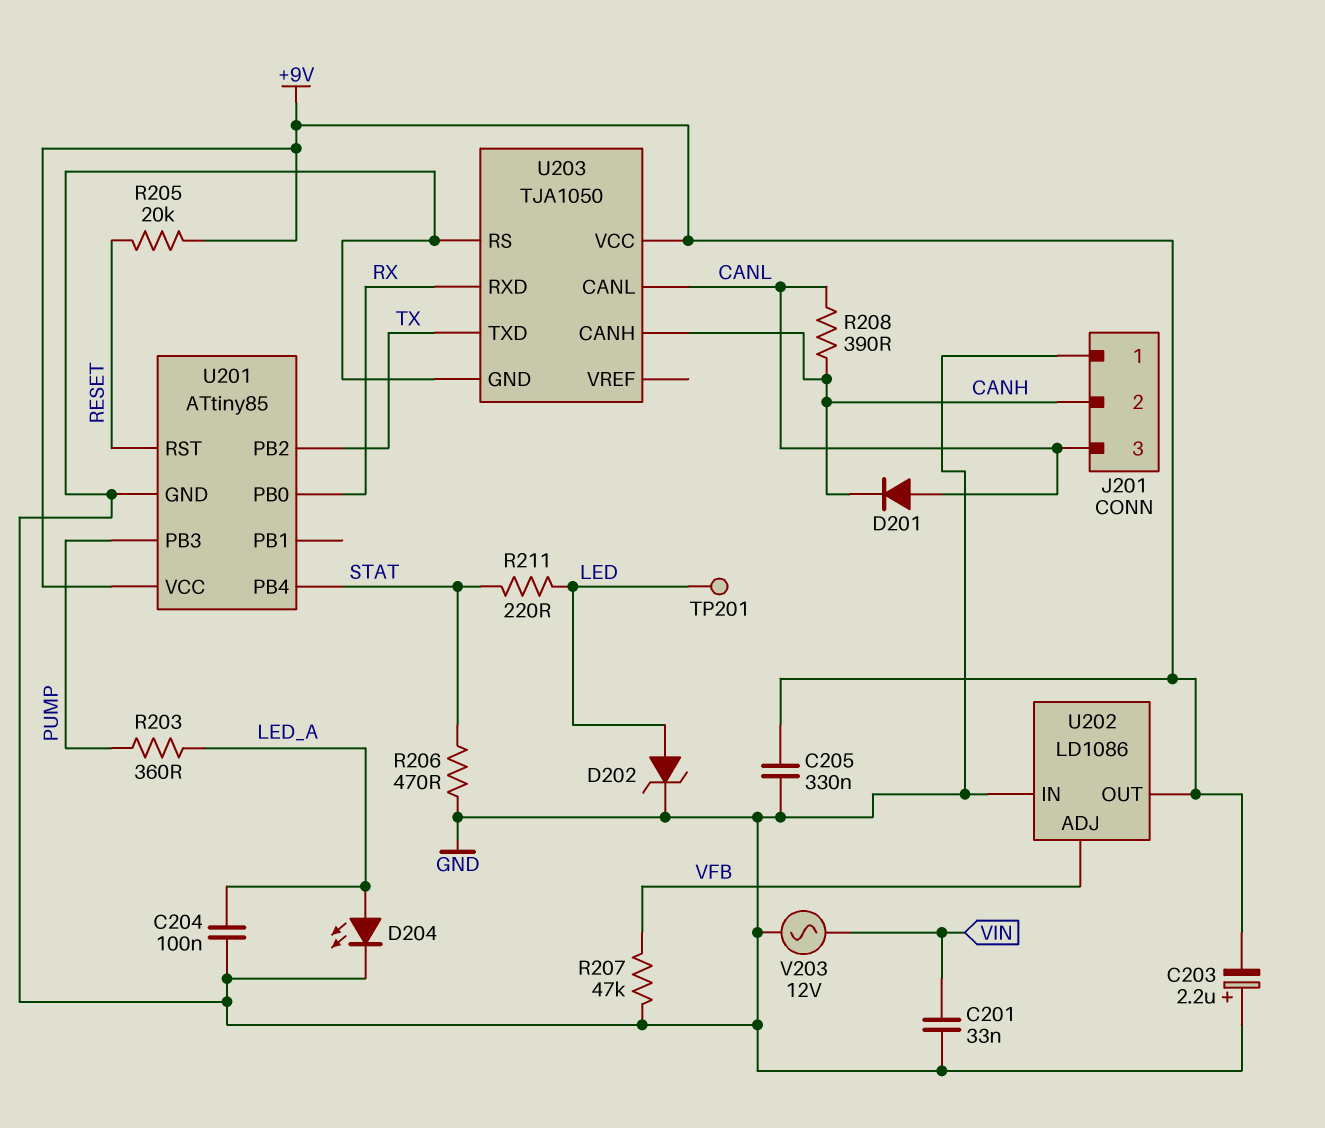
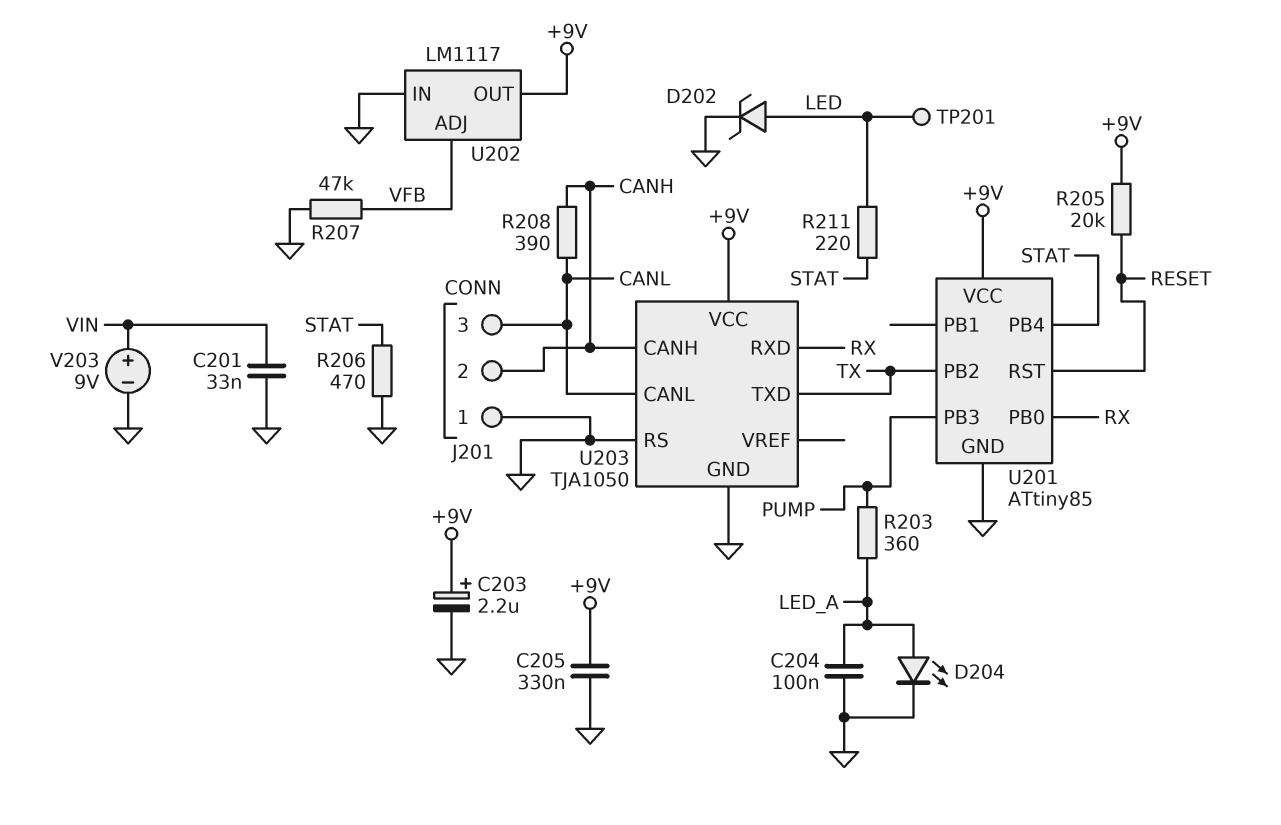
C203: 2.2uF (plus GND, minus +9V) -> 2.2uF (plus +9V, minus GND)
D201: diode (A CANL, K CANH) -> none
U202: LD1086 -> LM1117
V203: AC 12V (GND, VIN) -> 9V (plus VIN, minus GND)

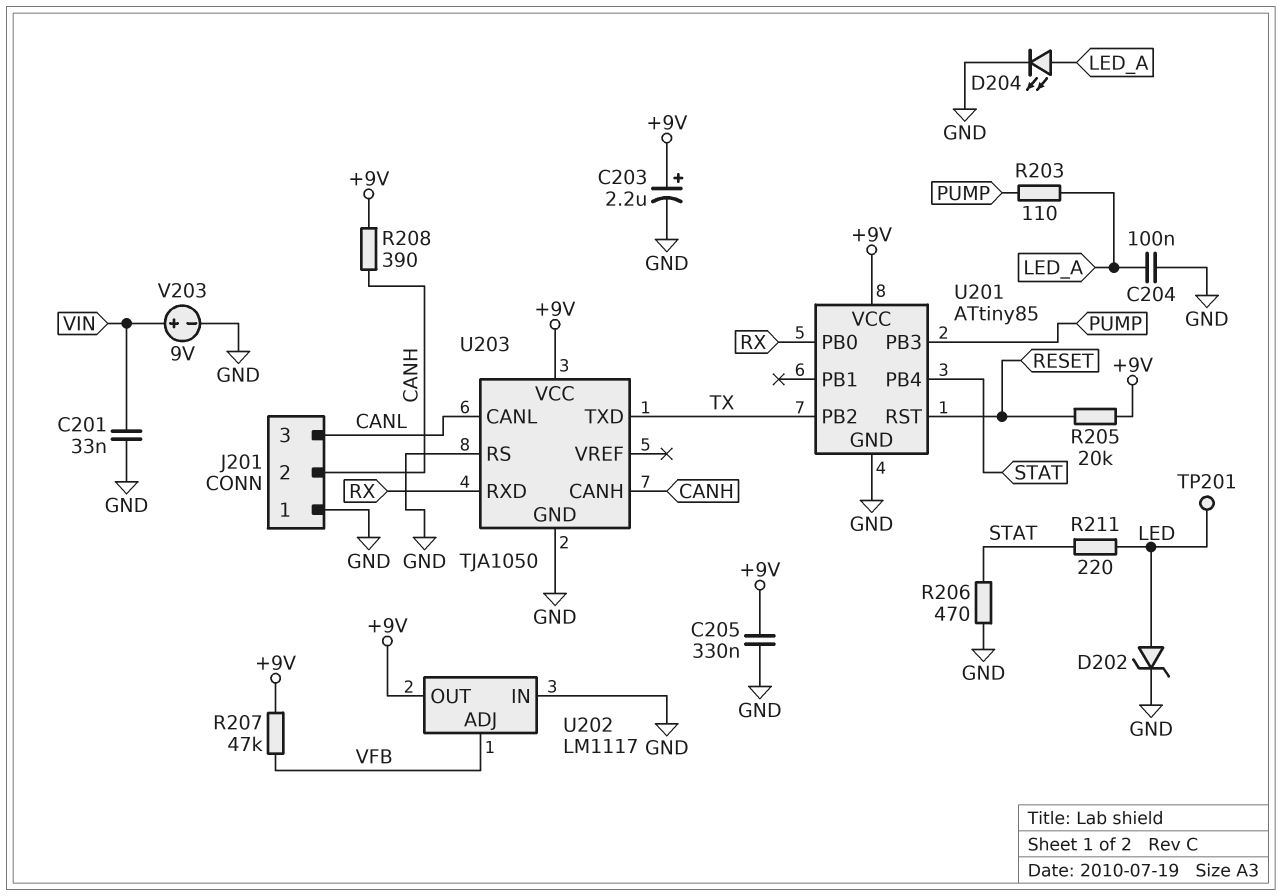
R203: 360 (LED_A, PUMP) -> 110 (LED_A, PUMP)
R207: 47k (GND, VFB) -> 47k (+9V, VFB)
R208: 390 (CANH, CANL) -> 390 (+9V, CANH)

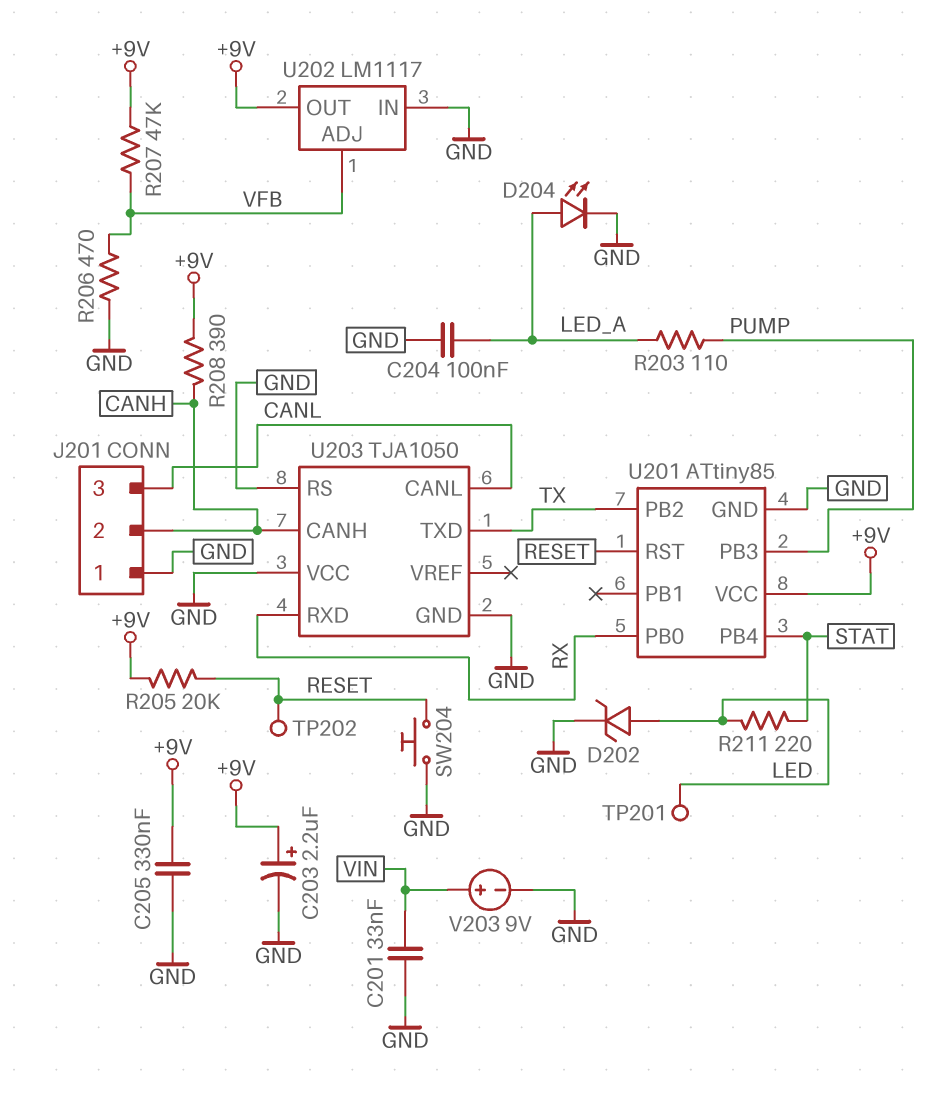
R206: 470 (GND, STAT) -> 470 (GND, VFB)
SW204: none -> button (GND, RESET)
TP202: none -> test point (RESET)
U203 pin VCC: +9V -> GND

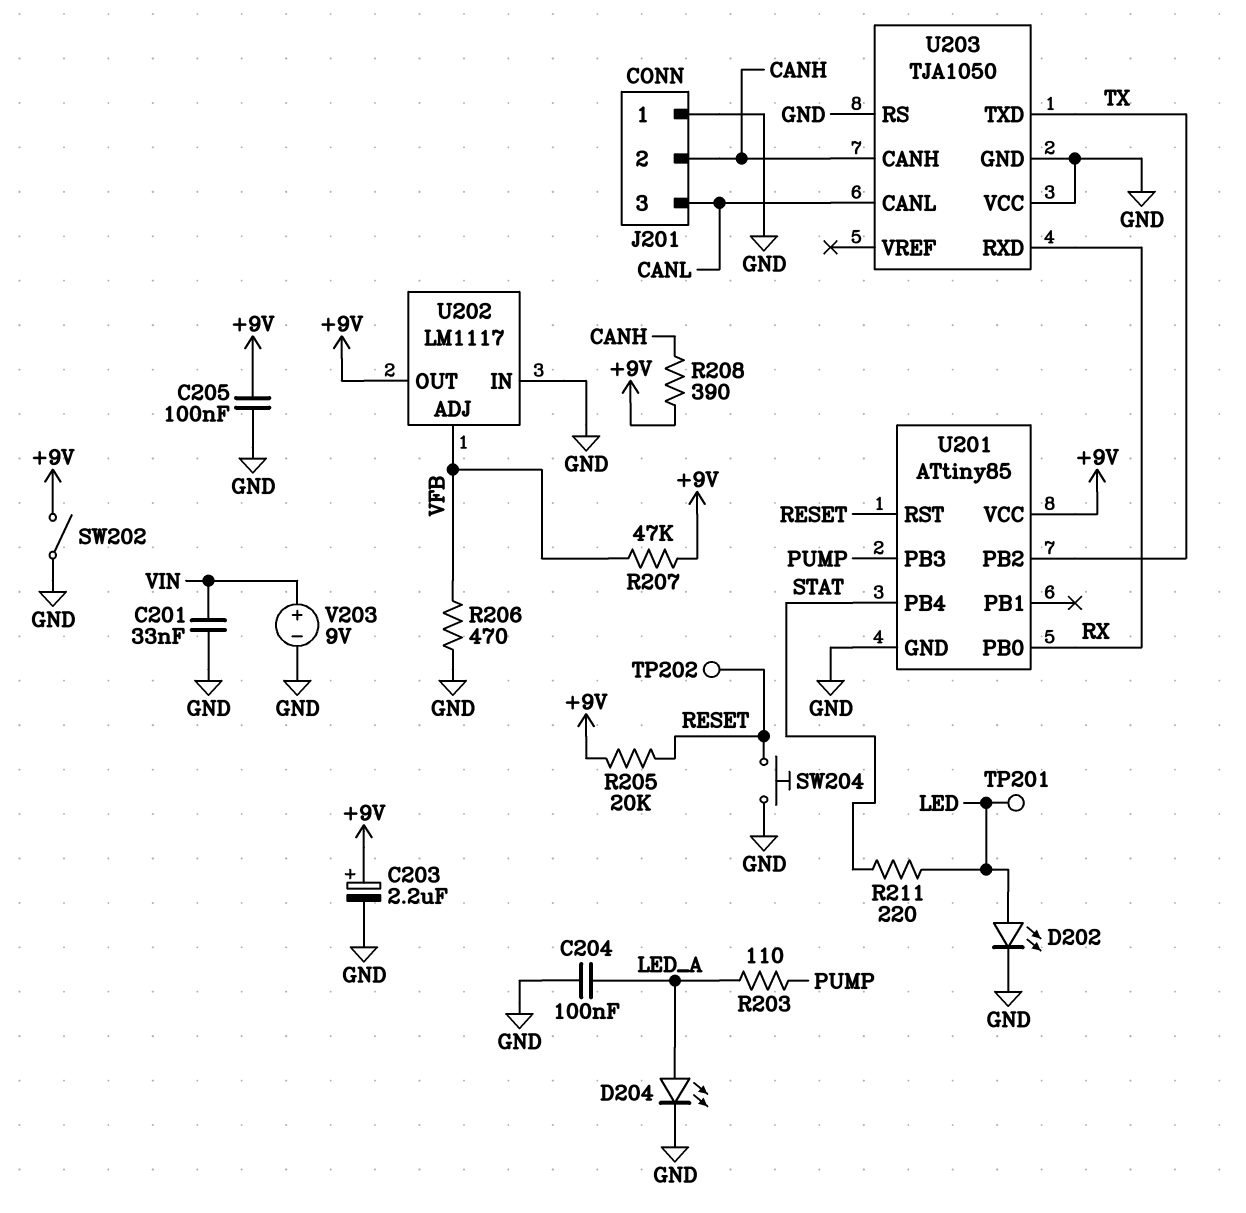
C205: 330nF (+9V, GND) -> 100nF (+9V, GND)
D202: zener (A LED, K GND) -> LED (A LED, K GND)
SW202: none -> switch (+9V, GND)

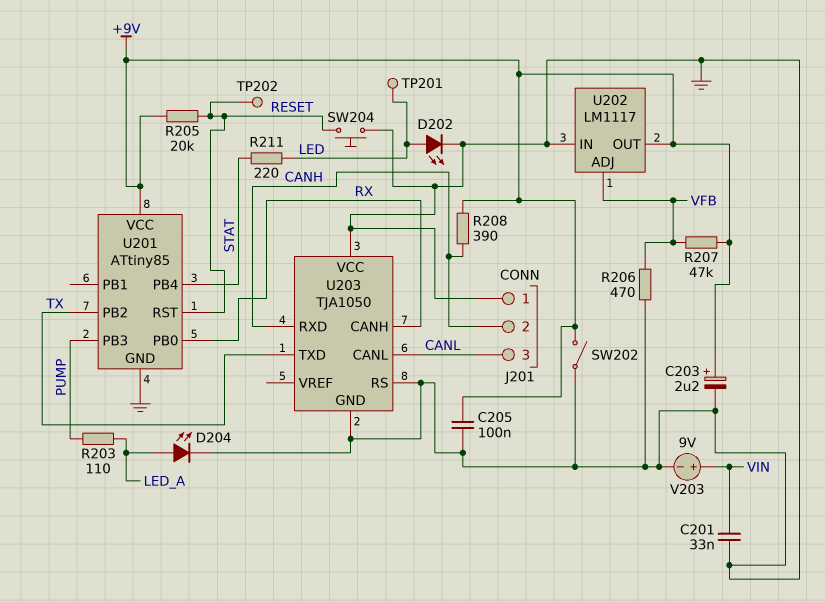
C204: 100nF (GND, LED_A) -> none
U203 pin CANH: CANH -> RX
U203 pin RXD: RX -> CANH

